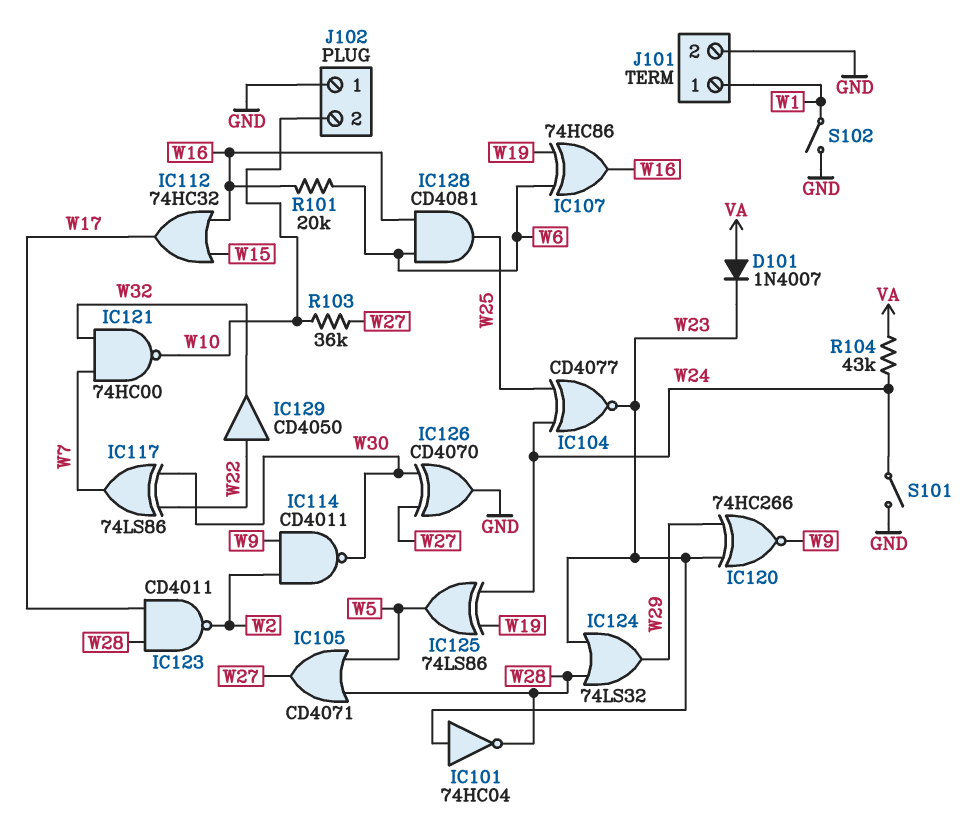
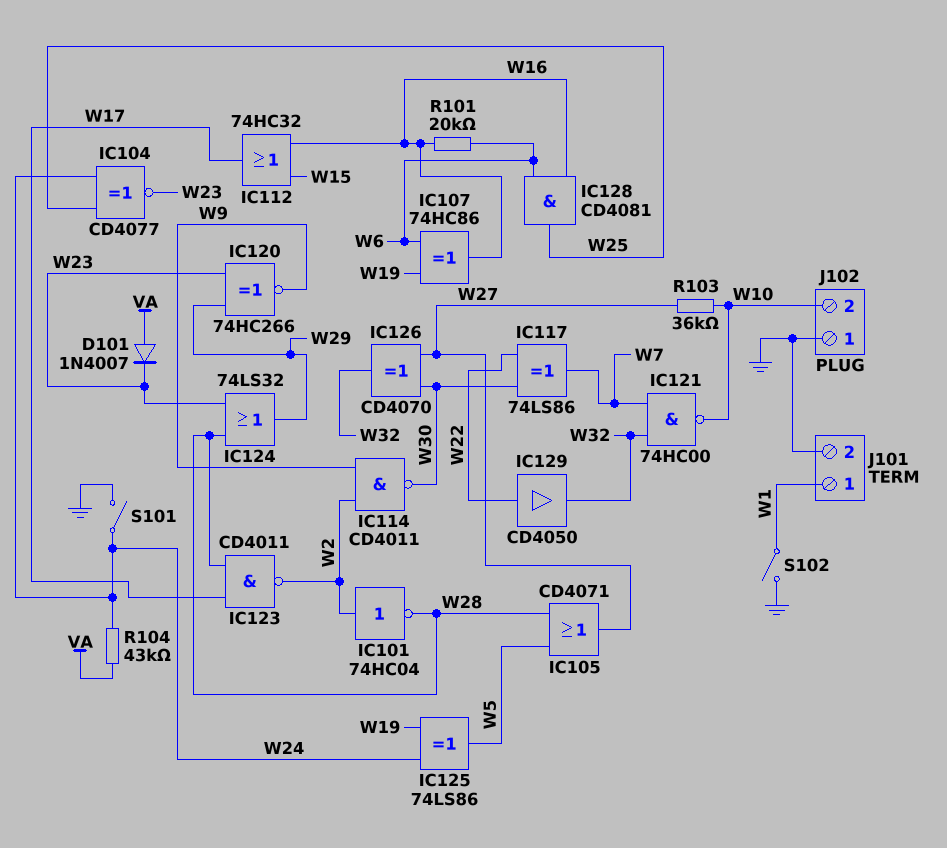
IC101: NOT 74HC04 (in W23, out W28) -> NOT 74HC04 (in W2, out W28)
IC126: XOR CD4070 (in W27, in W30, out GND) -> XOR CD4070 (in W27, in W30, out W32)

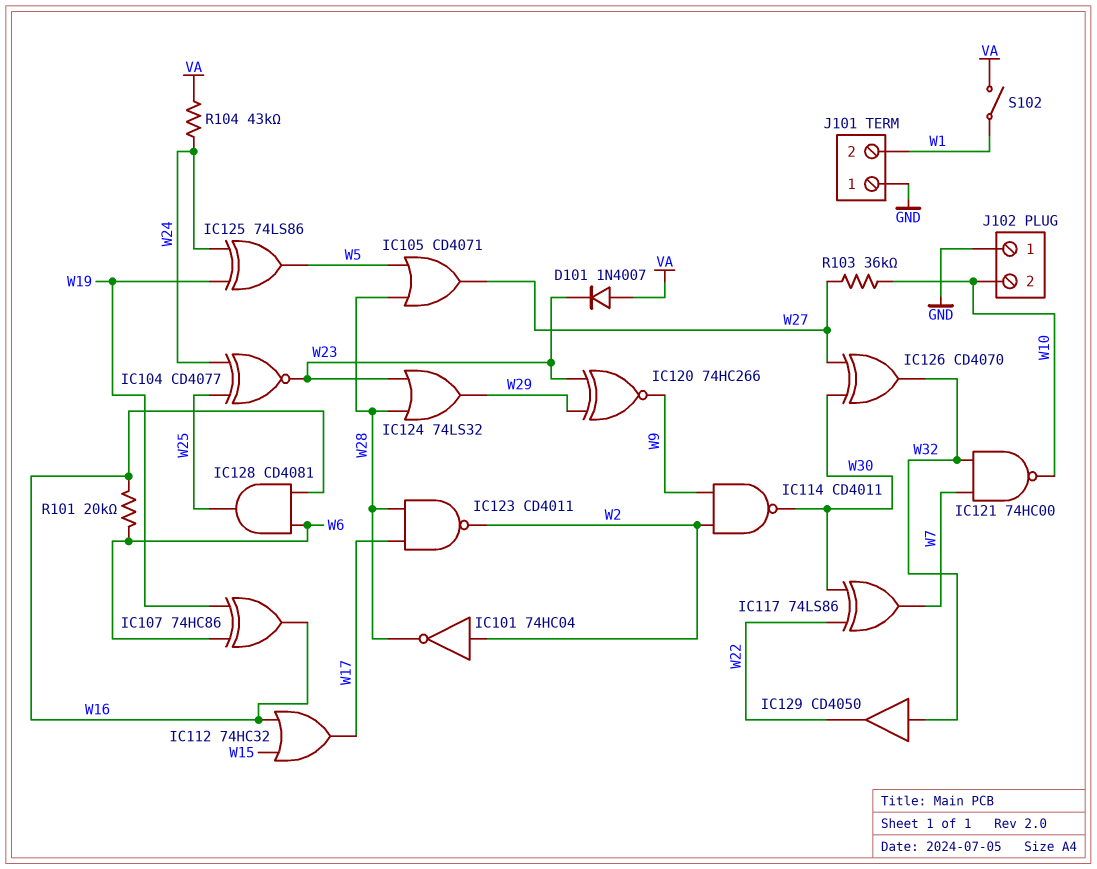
IC129: buffer CD4050 (in W22, out W32) -> buffer CD4050 (in W32, out W22)
J101 pin 1: W1 -> GND
J101 pin 2: GND -> W1
S101: switch (GND, W24) -> none
S102: switch (GND, W1) -> switch (VA, W1)

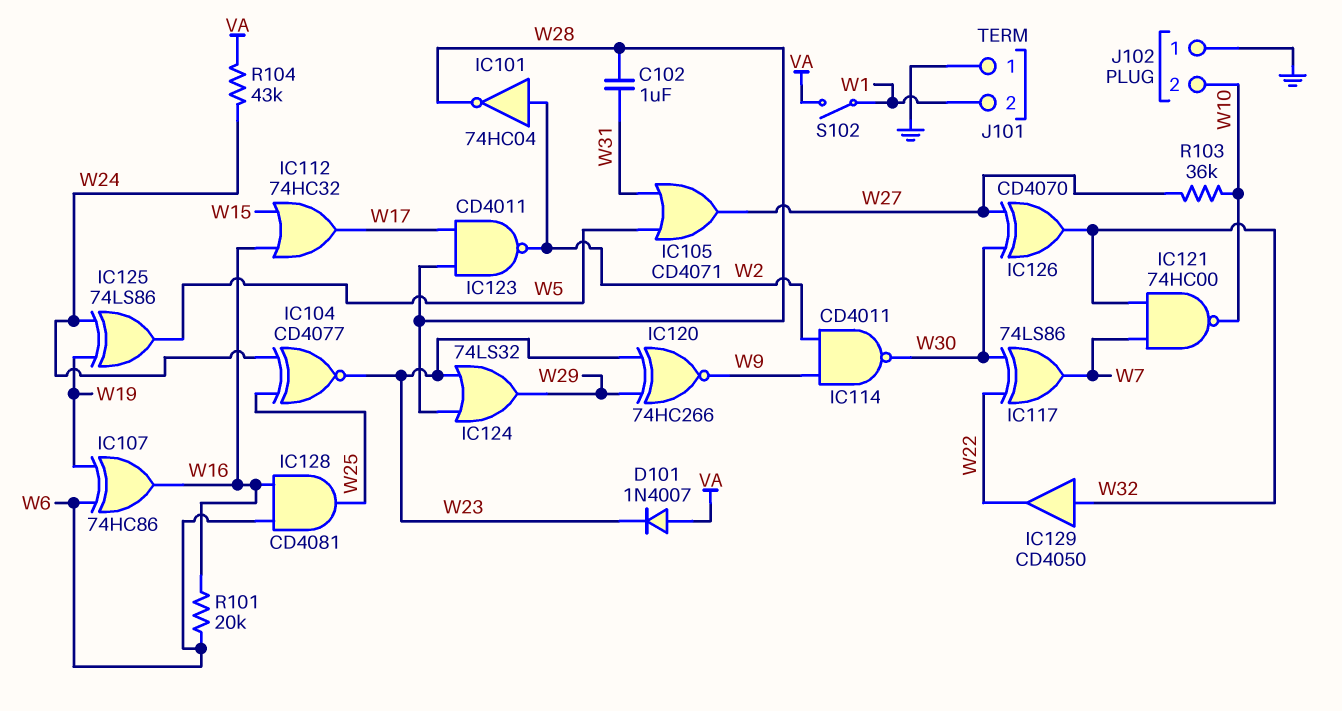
C102: none -> 1uF (W28, W31)
IC105: OR CD4071 (in W5, in W28, out W27) -> OR CD4071 (in W5, in W31, out W27)

